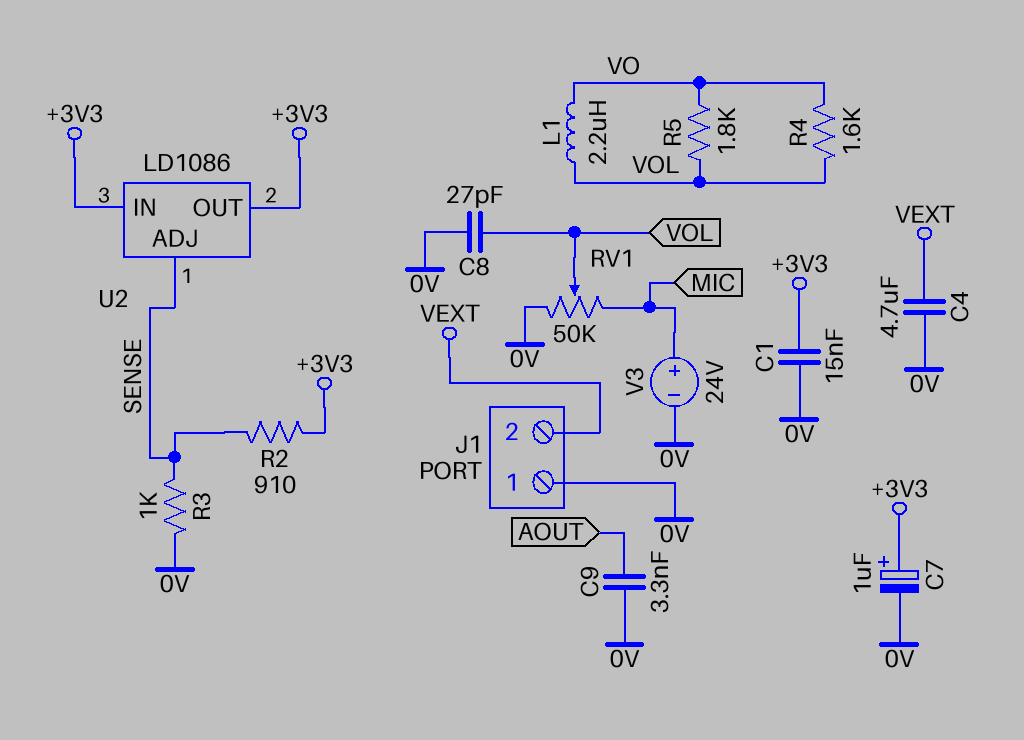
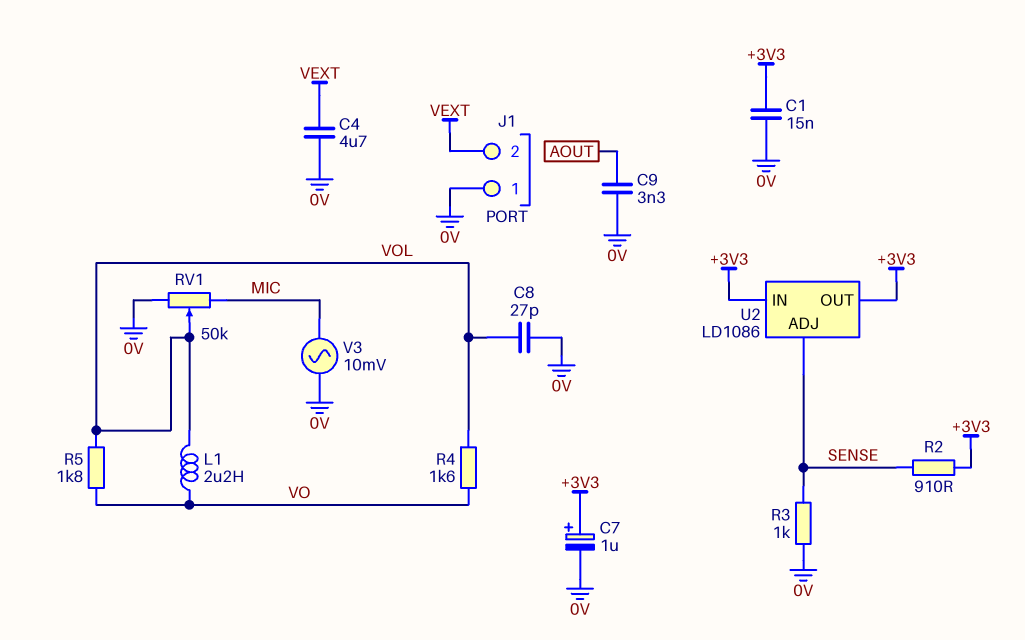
V3: 24V (plus MIC, minus 0V) -> AC 10mV (0V, MIC)

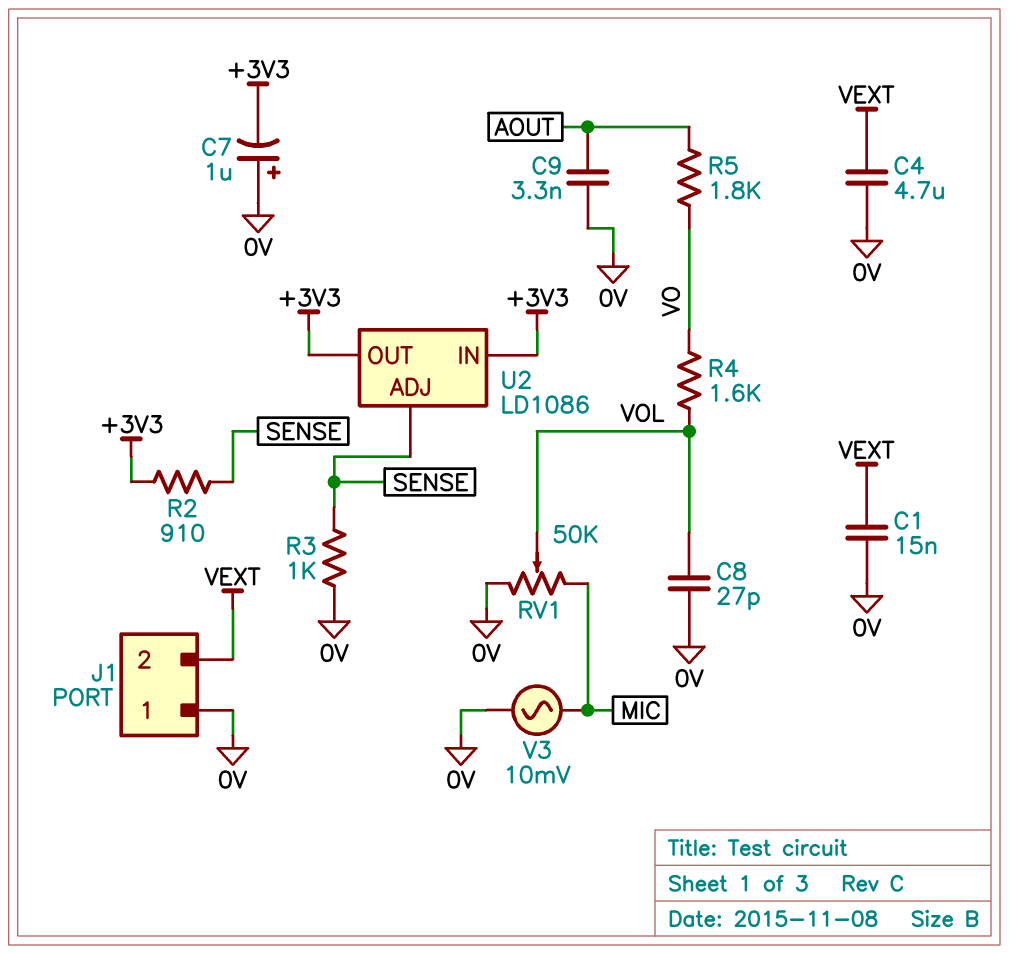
C1: 15nF (+3V3, 0V) -> 15nF (0V, VEXT)
C7: 1uF (plus +3V3, minus 0V) -> 1uF (plus 0V, minus +3V3)
L1: 2.2uH (VO, VOL) -> none
R5: 1.8k (VO, VOL) -> 1.8k (AOUT, VO)

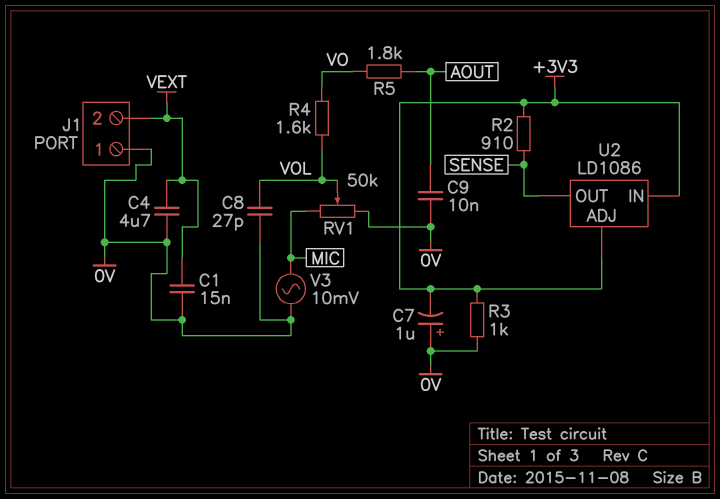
C9: 3.3nF (0V, AOUT) -> 10nF (0V, AOUT)
R3: 1k (0V, SENSE) -> 1k (+3V3, 0V)
U2 pin ADJ: SENSE -> +3V3
U2 pin OUT: +3V3 -> SENSE

